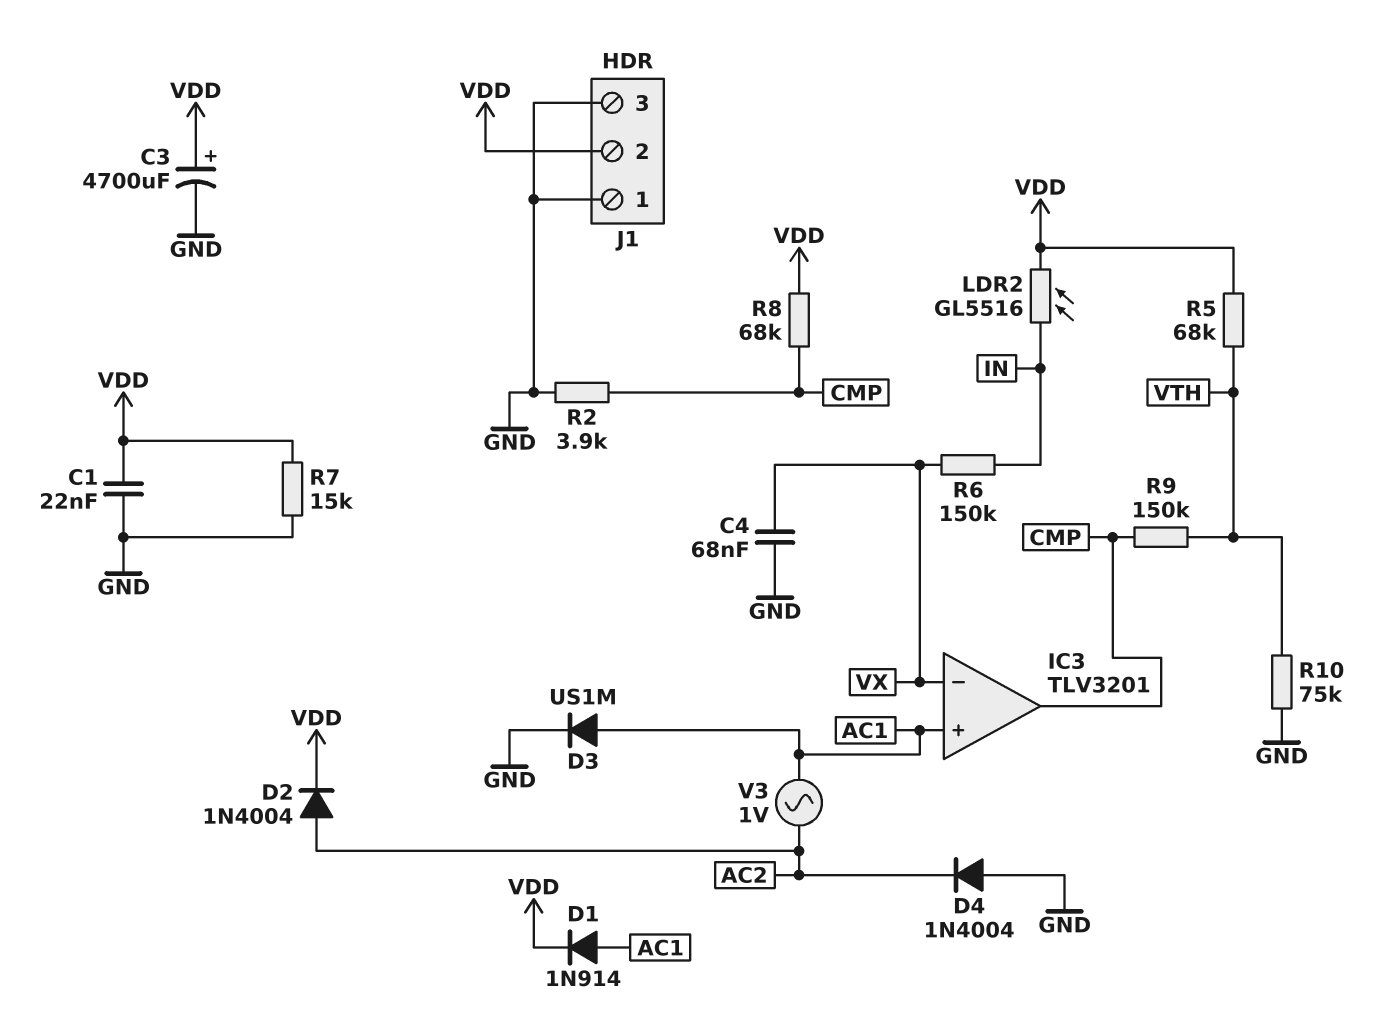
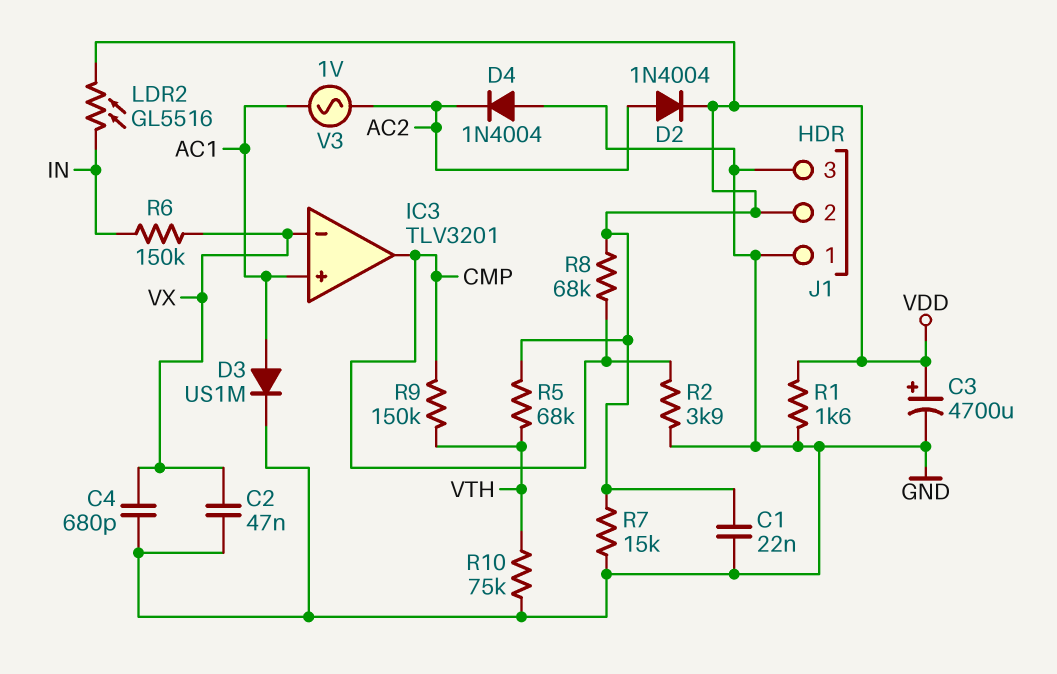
C2: none -> 47nF (GND, VX)
C4: 68nF (GND, VX) -> 680pF (GND, VX)
D1: diode 1N914 (A AC1, K VDD) -> none
R1: none -> 1.6k (GND, VDD)

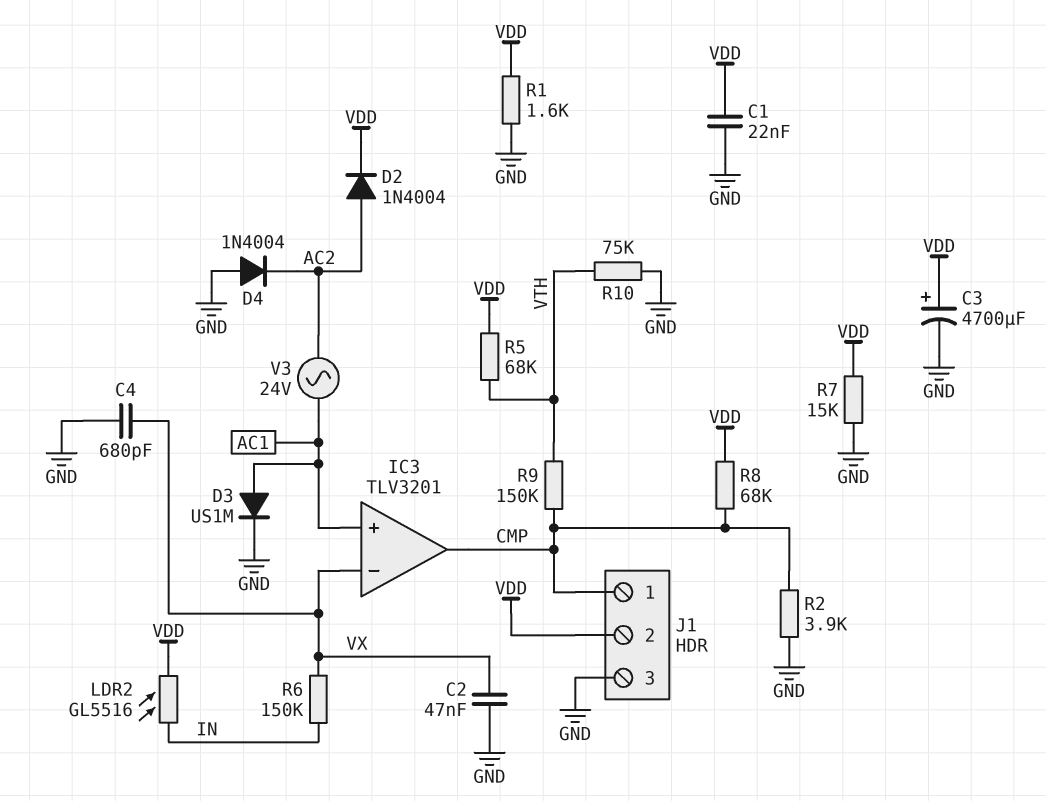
J1 pin 1: GND -> CMP
V3: AC 1V (AC1, AC2) -> AC 24V (AC1, AC2)

